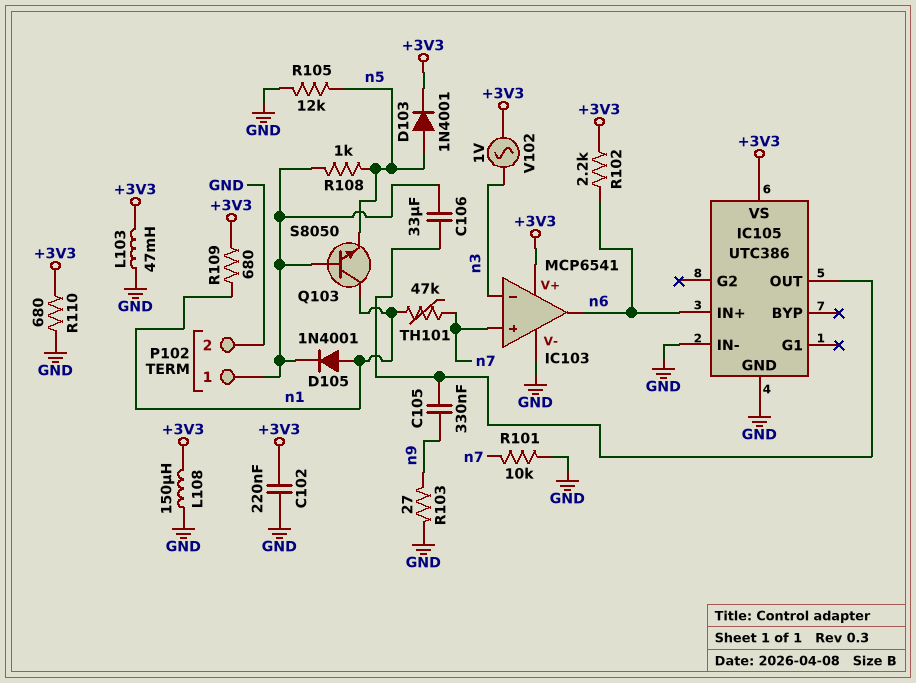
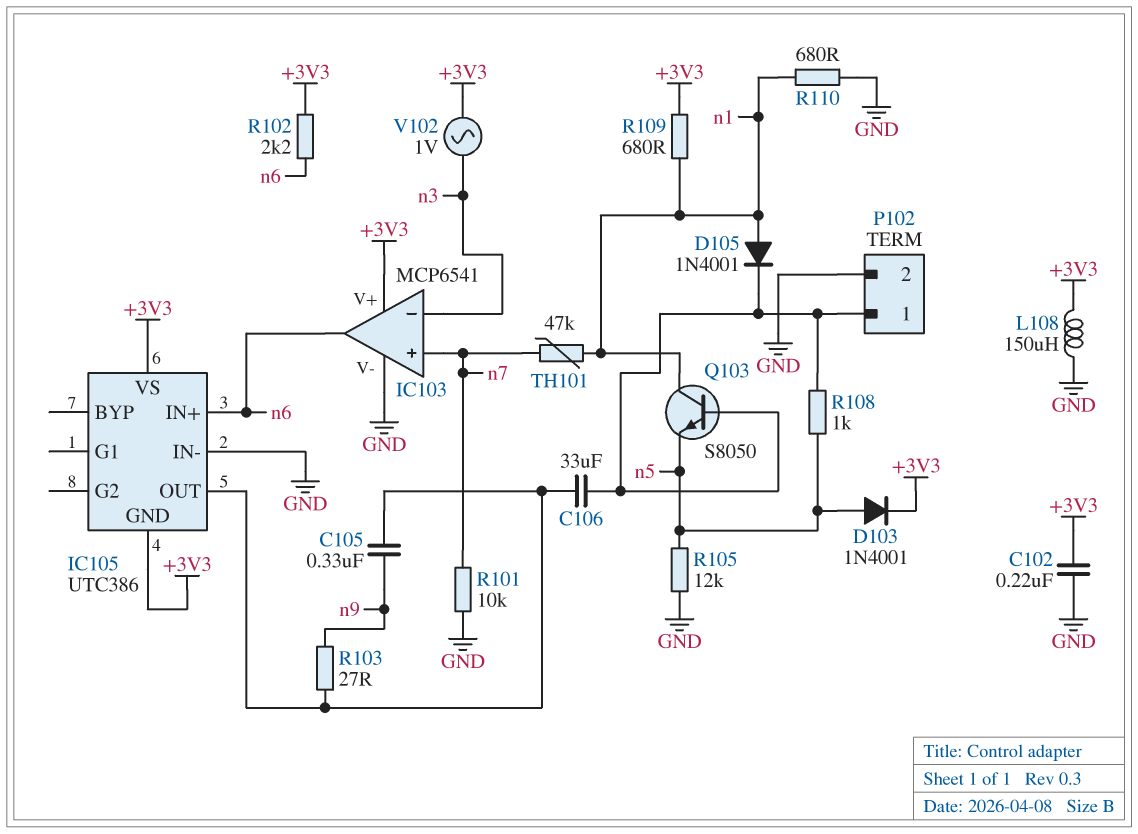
IC105 pin GND: GND -> +3V3
L103: 47mH (+3V3, GND) -> none
R103: 27 (GND, n9) -> 27 (IC105/OUT, n9)
R110: 680 (+3V3, GND) -> 680 (GND, n1)

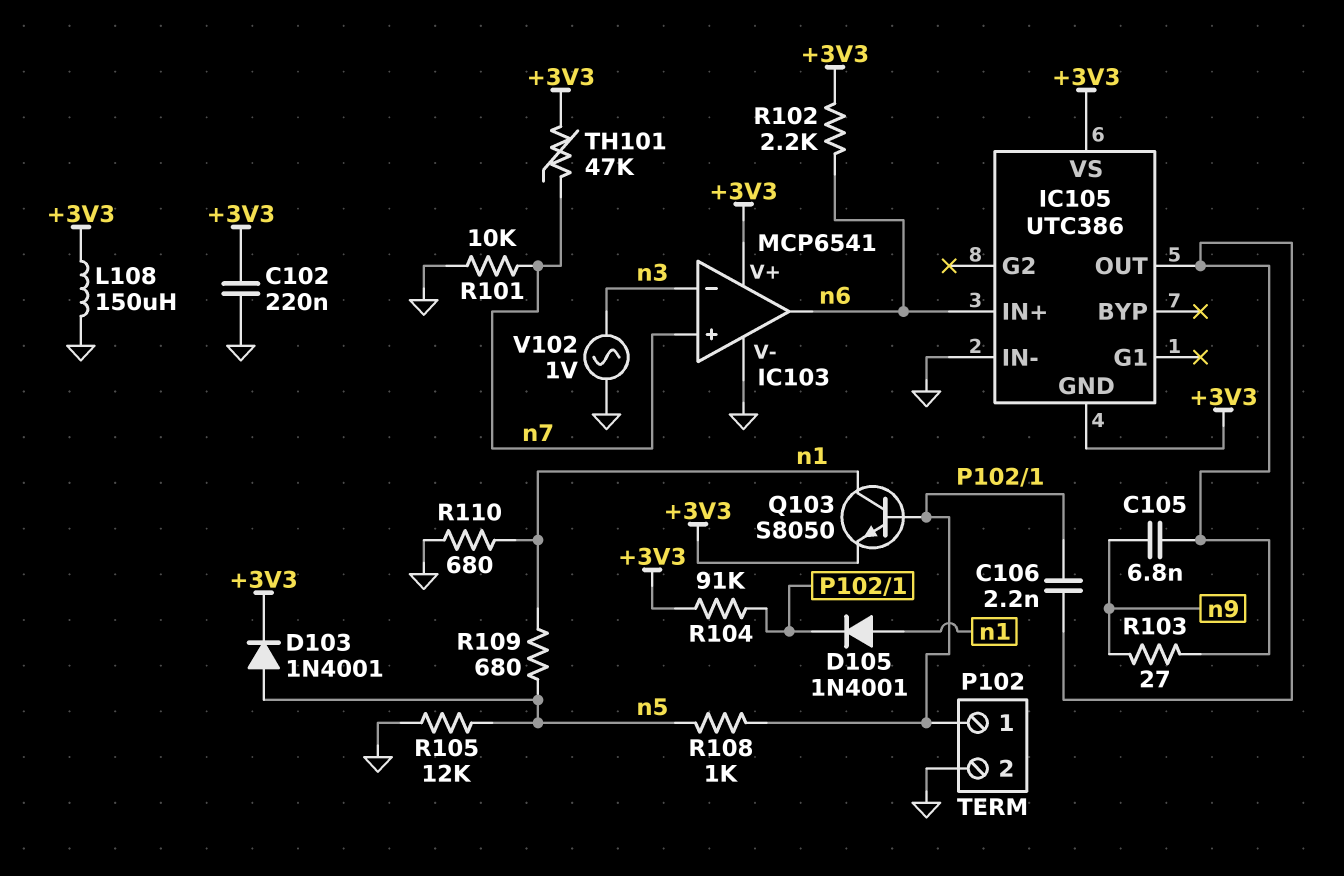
C105: 330nF (IC105/OUT, n9) -> 6.8nF (IC105/OUT, n9)
C106: 33uF (IC105/OUT, P102/1) -> 2.2nF (IC105/OUT, P102/1)
Q103: NPN S8050 (B P102/1, C n1, E n5) -> NPN S8050 (B P102/1, C n1, E +3V3)
R104: none -> 91k (+3V3, P102/1)
R109: 680 (+3V3, n1) -> 680 (n1, n5)
TH101: 47k (n1, n7) -> 47k (+3V3, n7)
V102: AC 1V (+3V3, n3) -> AC 1V (GND, n3)

